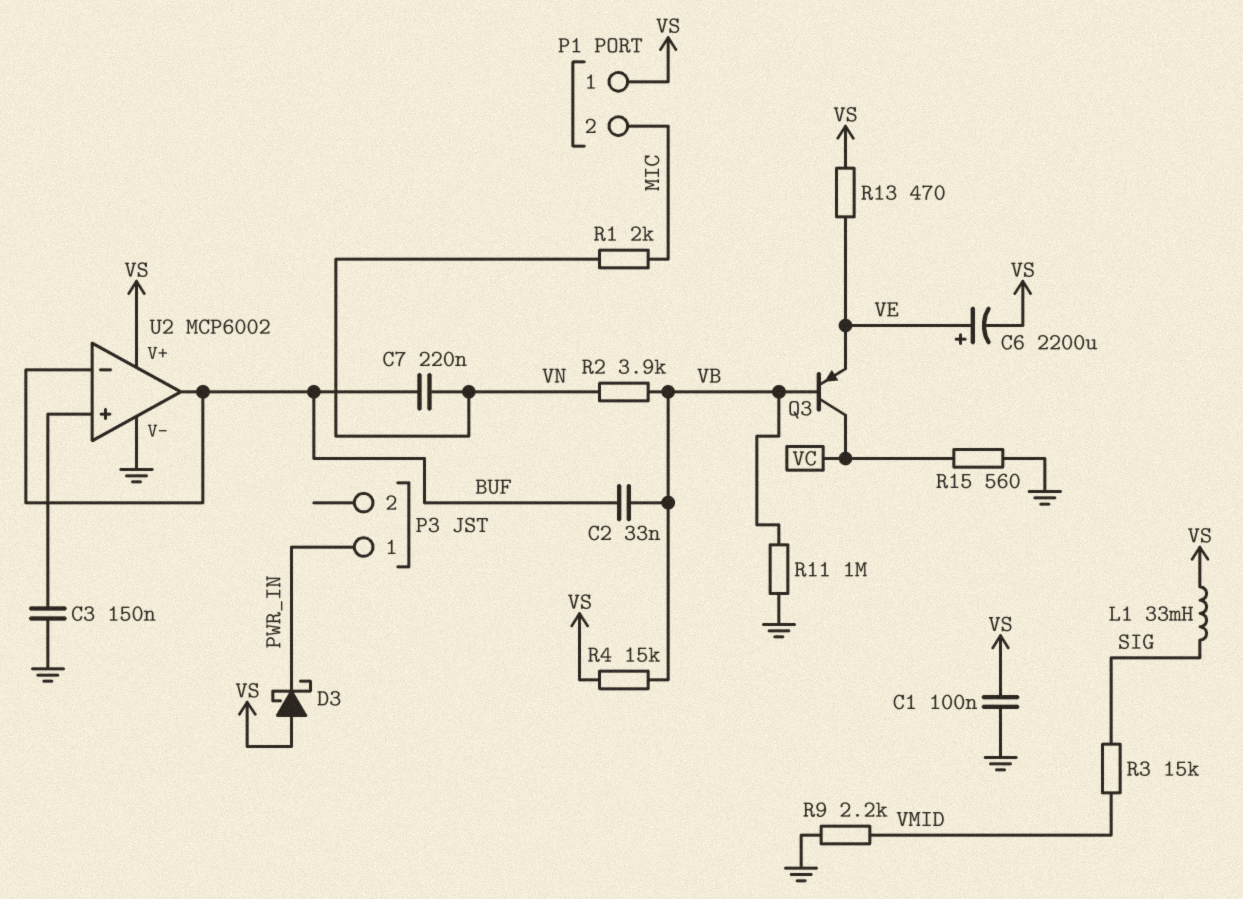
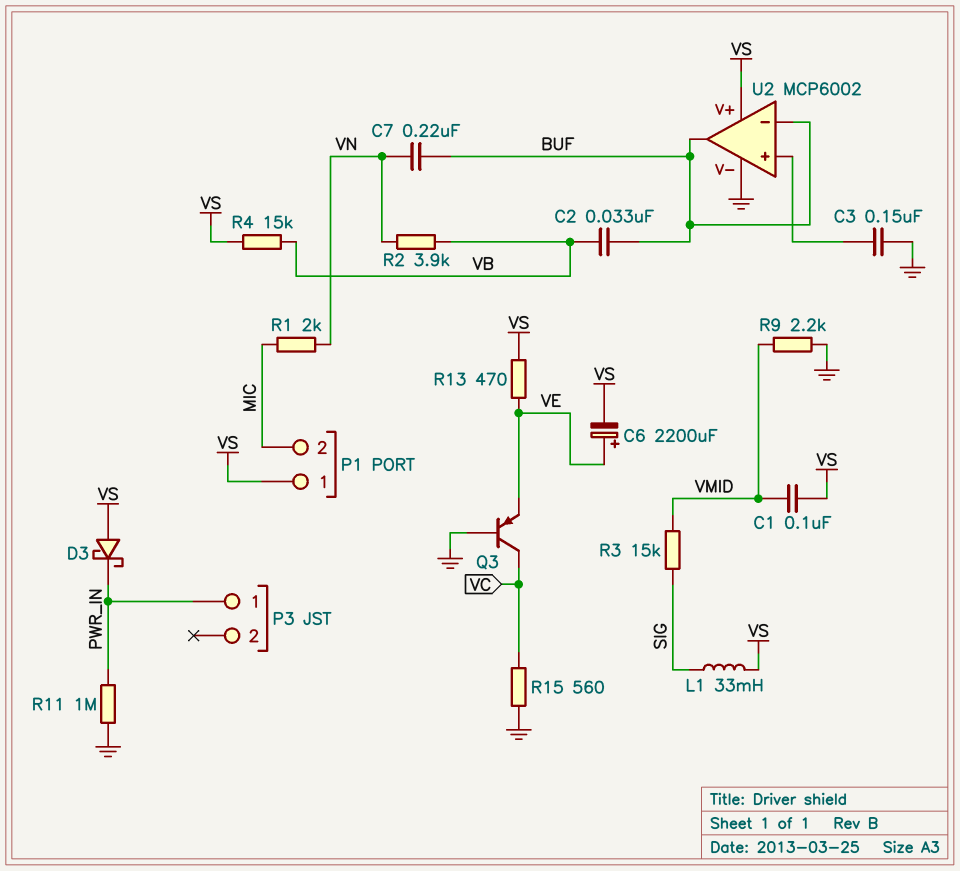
C1: 100nF (GND, VS) -> 100nF (VMID, VS)
Q3: PNP (B VB, C VC, E VE) -> PNP (B GND, C VC, E VE)
R11: 1M (GND, VB) -> 1M (GND, PWR_IN)

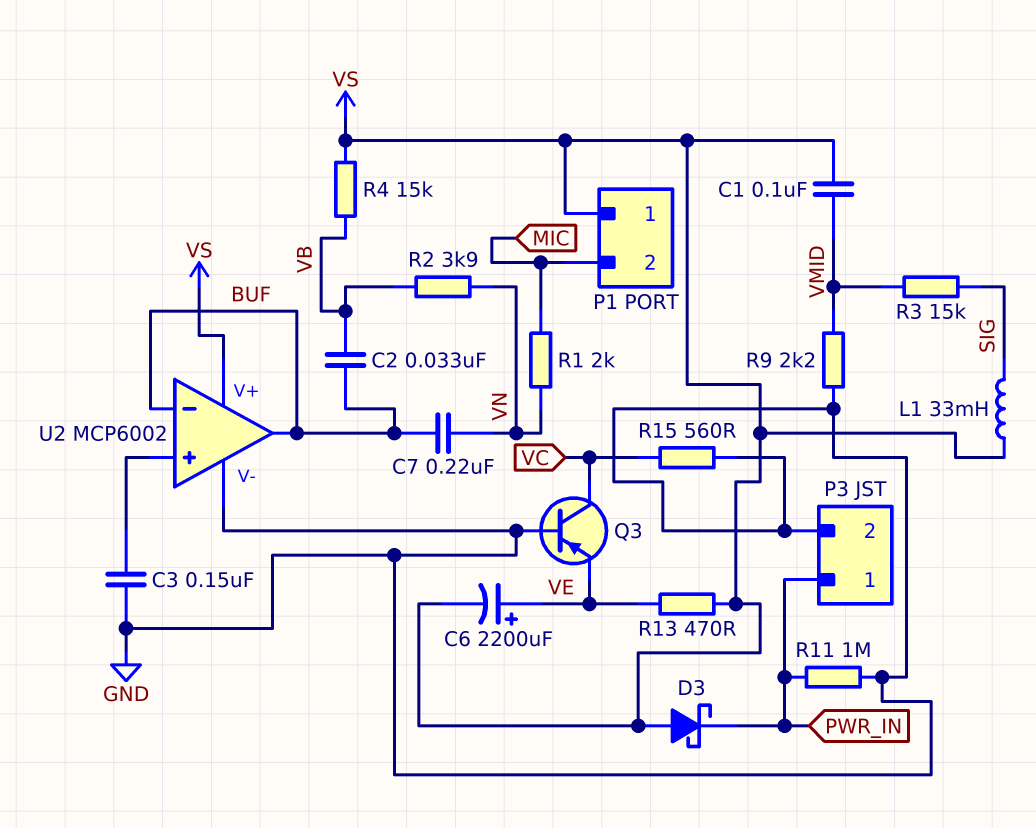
P3 pin 2: none -> GND

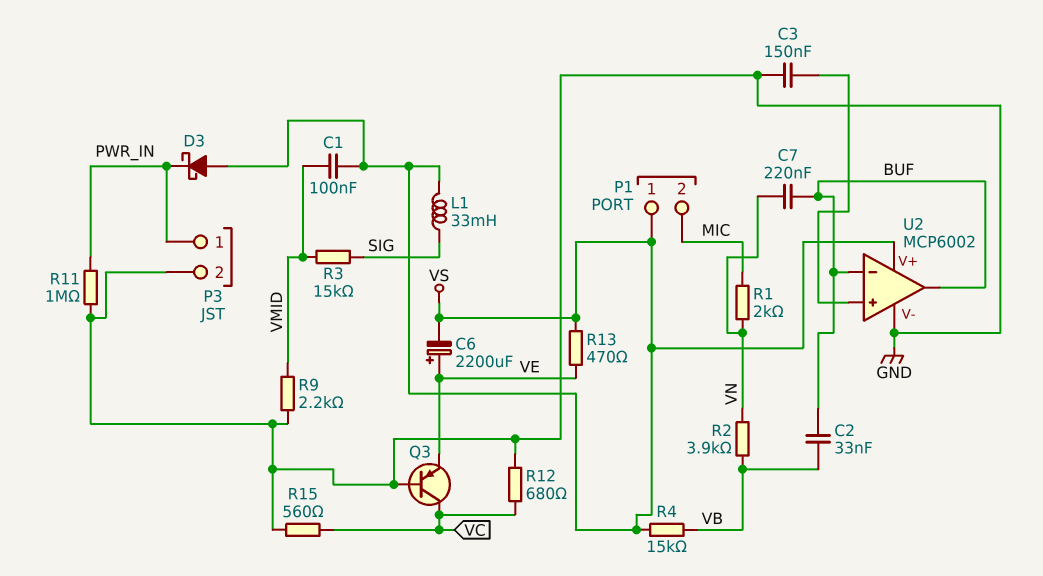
R12: none -> 680 (GND, VC)

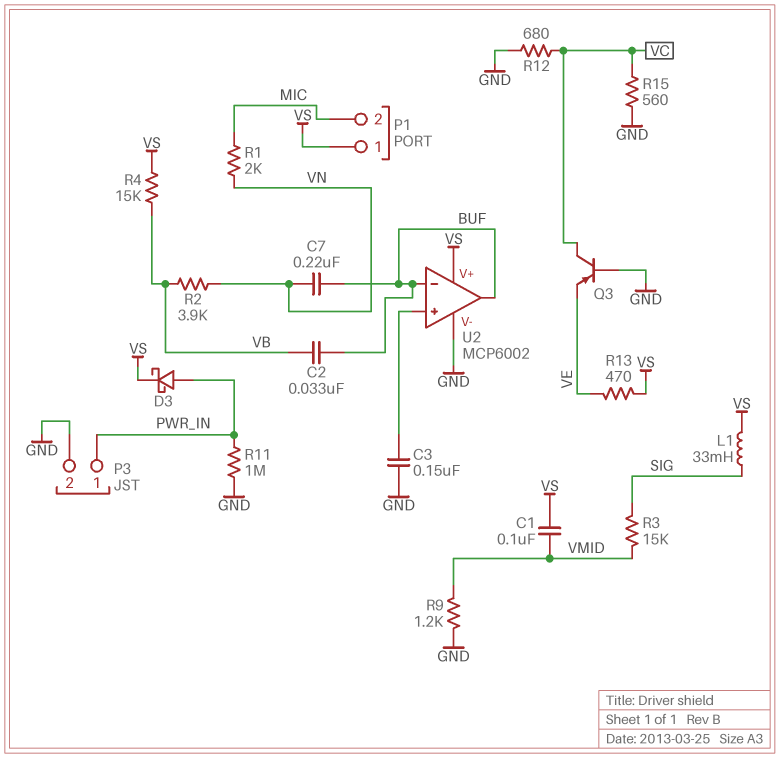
C6: 2200uF (plus VE, minus VS) -> none
D3: schottky (A VS, K PWR_IN) -> schottky (A PWR_IN, K VS)
R9: 2.2k (GND, VMID) -> 1.2k (GND, VMID)

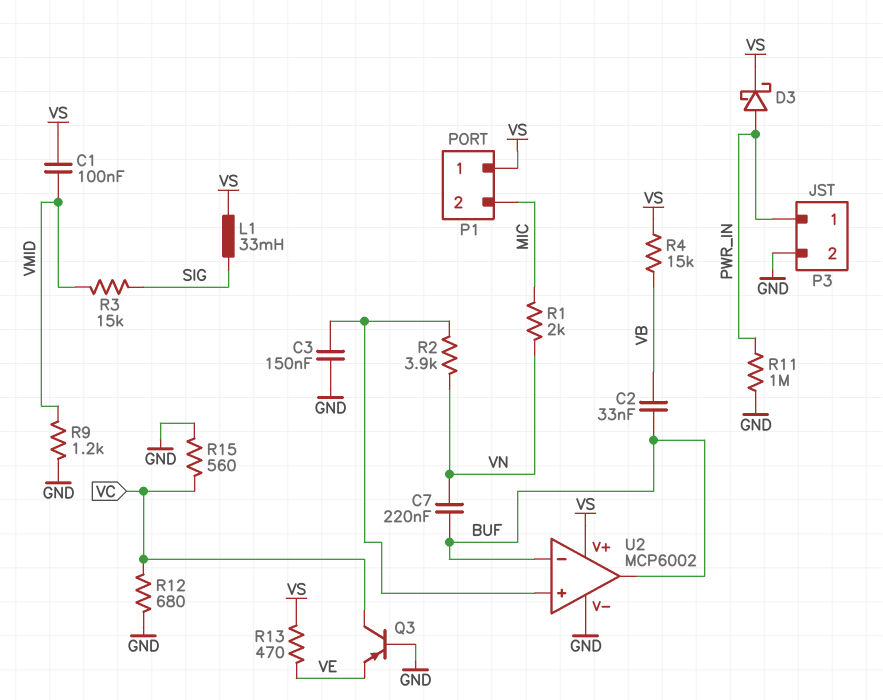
R2: 3.9k (VB, VN) -> 3.9k (U2/in+, VN)

